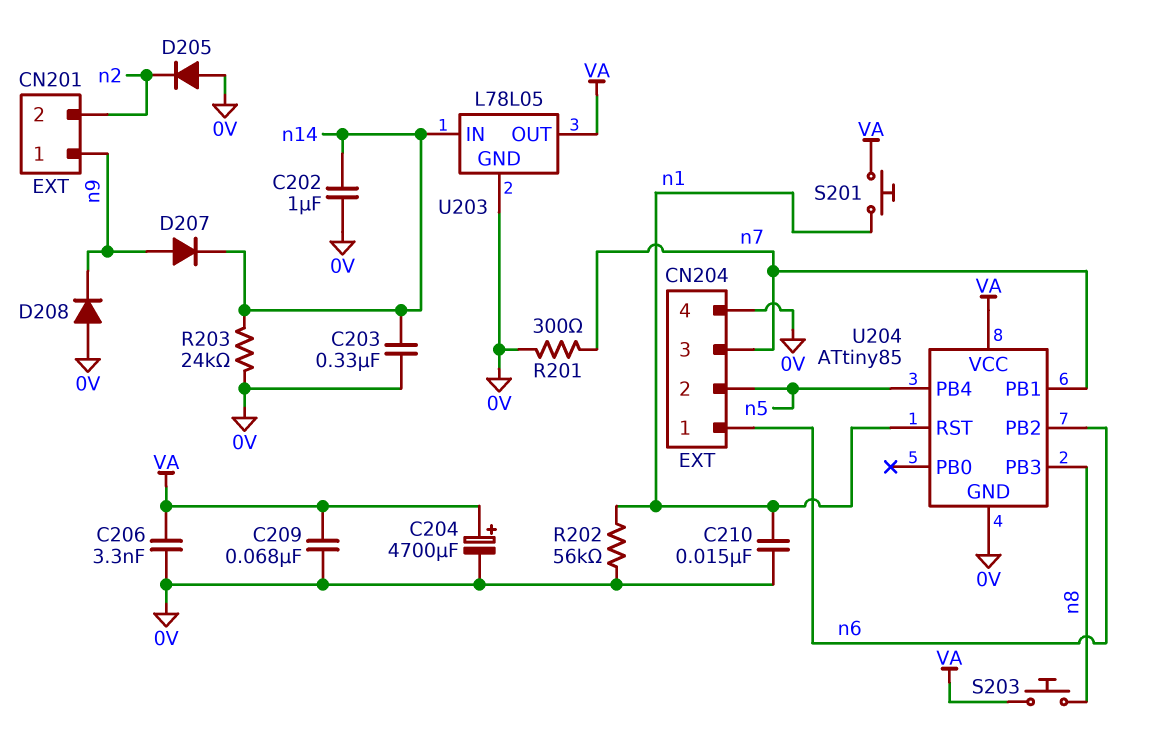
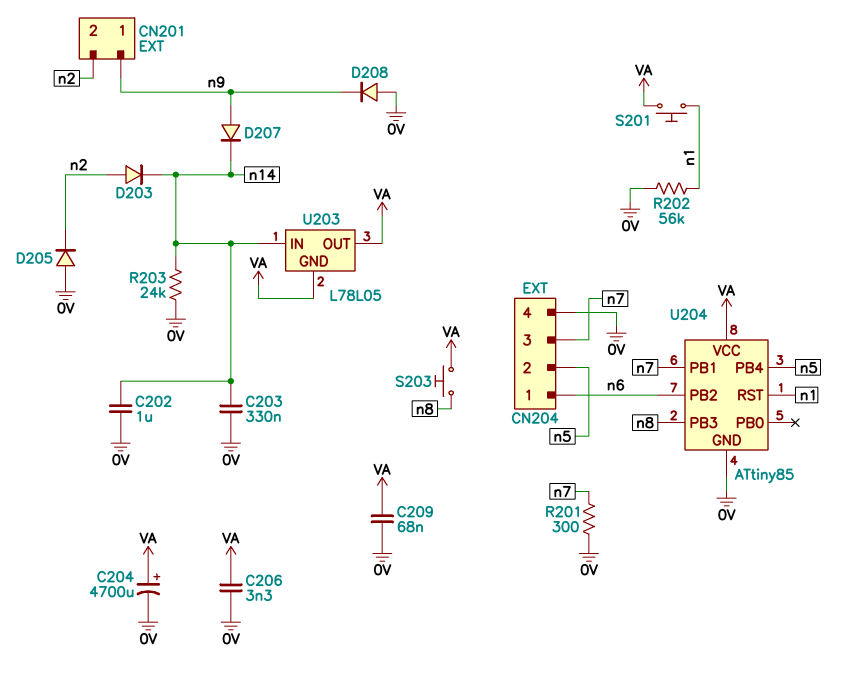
C210: 15nF (0V, n1) -> none
D203: none -> diode (A n2, K n14)
U203 pin GND: 0V -> VA

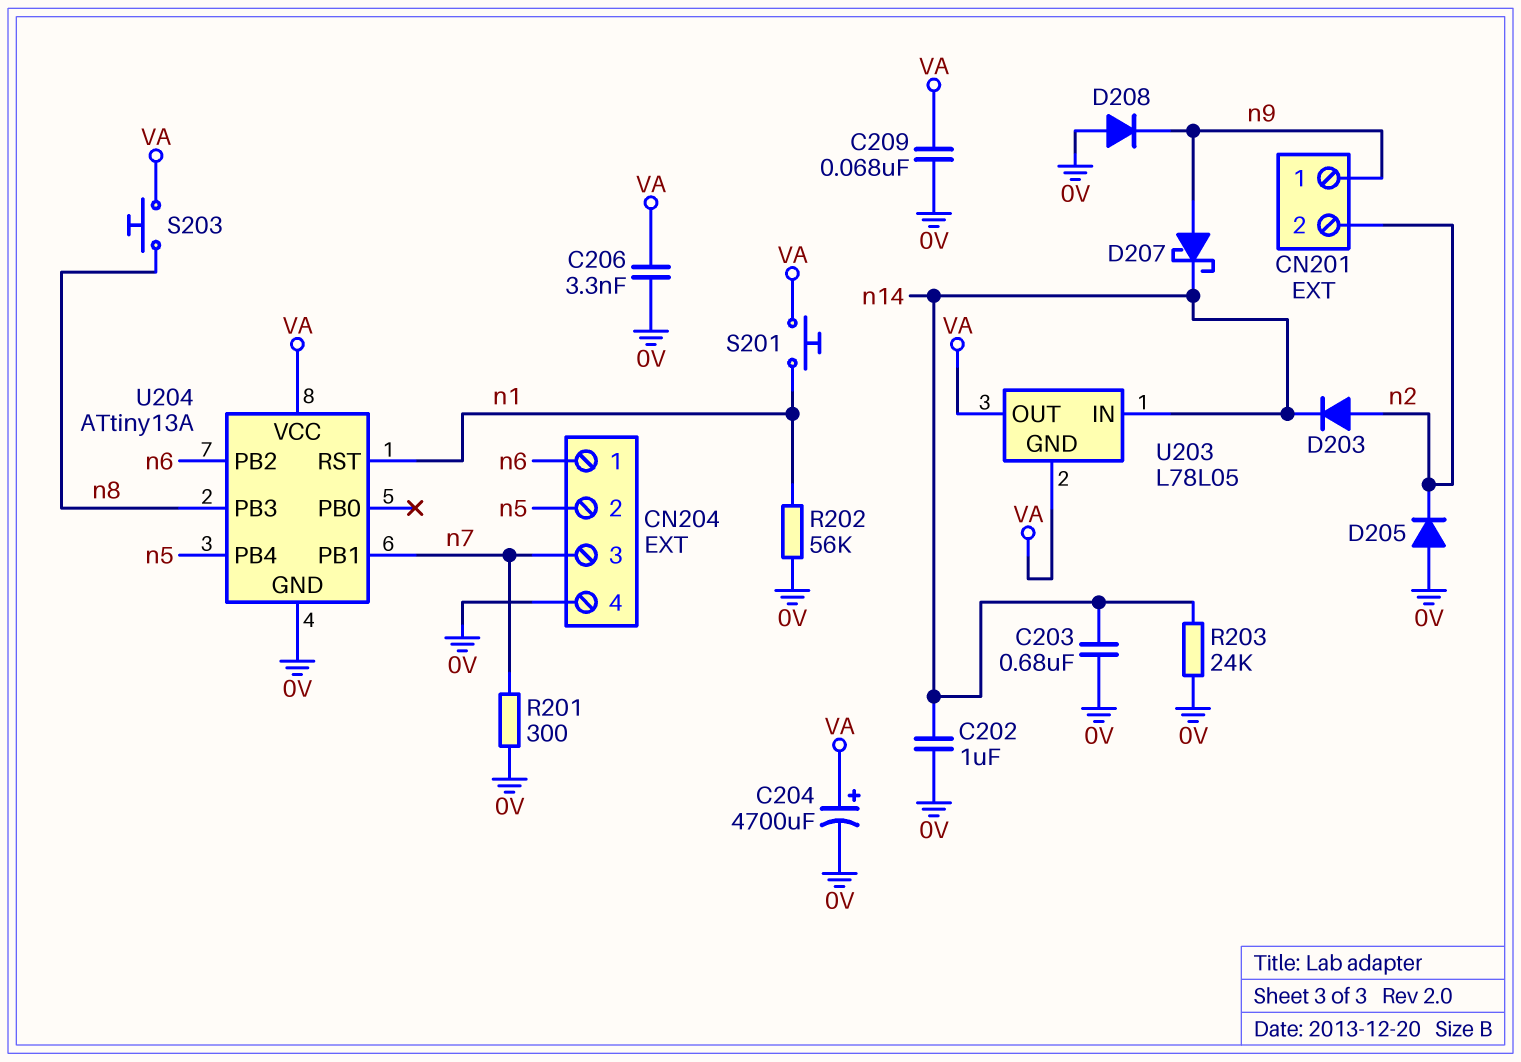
C203: 330nF (0V, n14) -> 680nF (0V, n14)
D207: diode (A n9, K n14) -> schottky (A n9, K n14)
U204: ATtiny85 -> ATtiny13A

